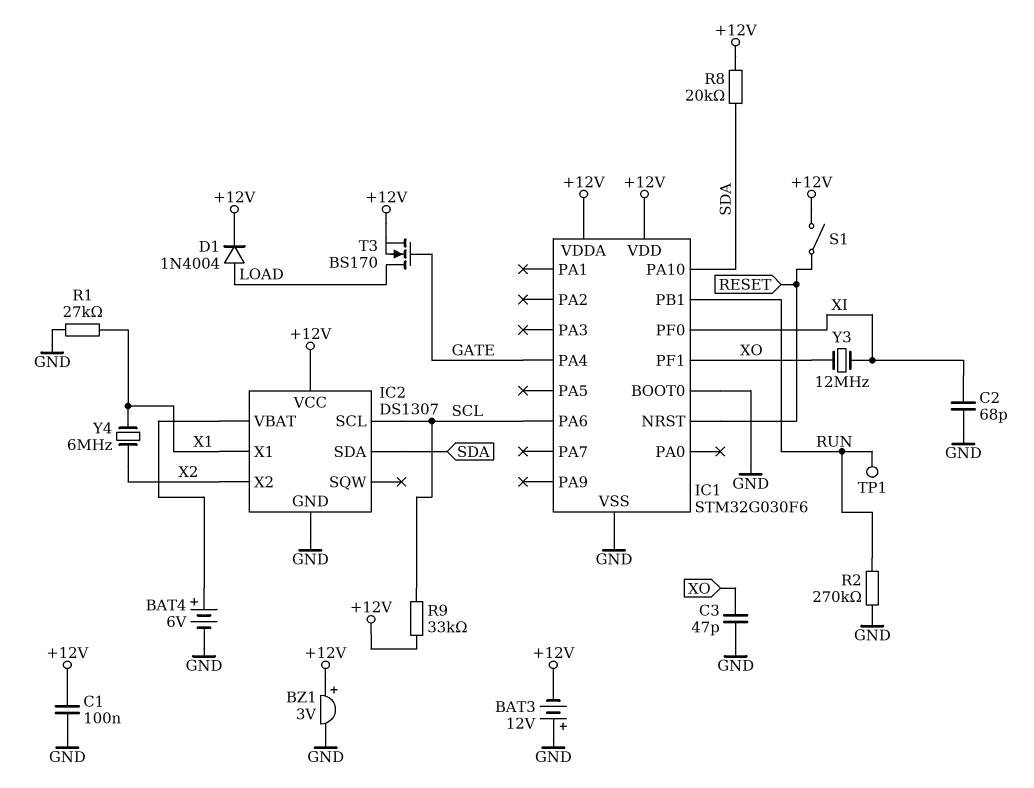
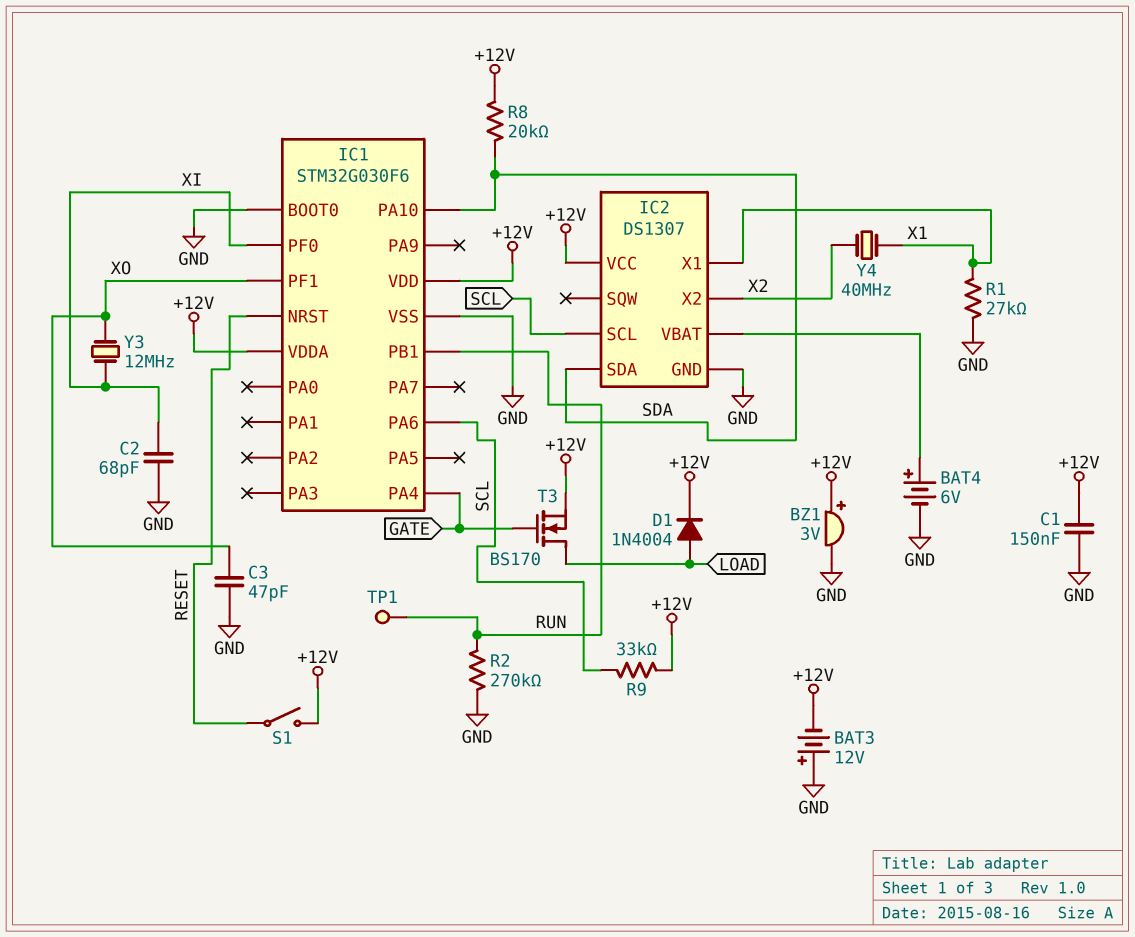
C1: 100nF (+12V, GND) -> 150nF (+12V, GND)
Y4: 6MHz (X1, X2) -> 40MHz (X1, X2)

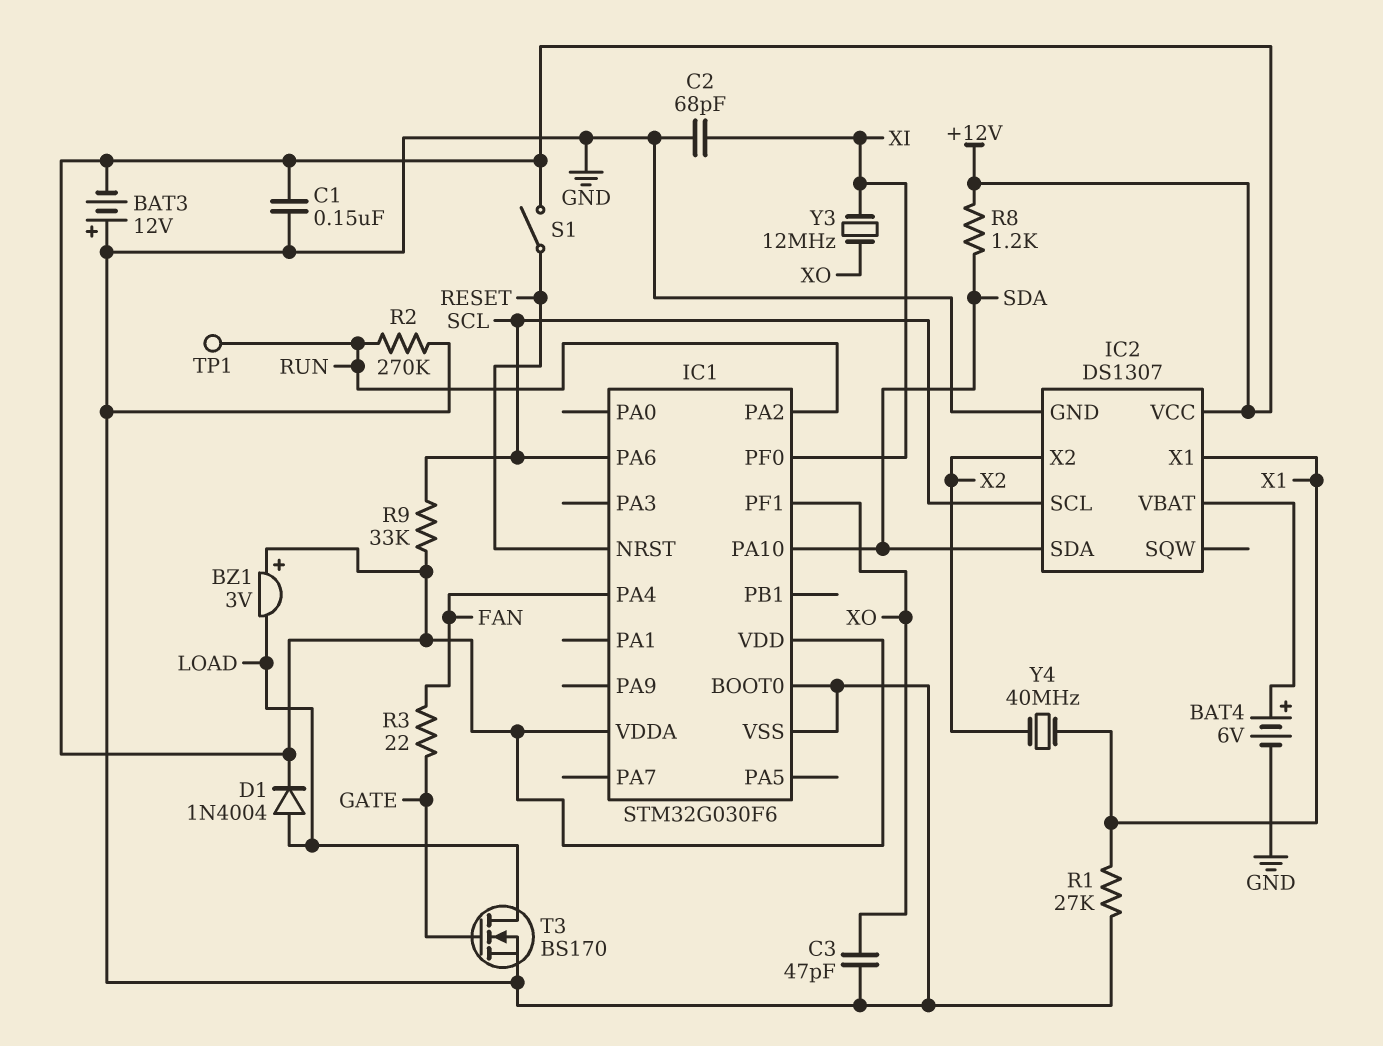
BZ1: buzzer 3V (plus +12V, minus GND) -> buzzer 3V (plus +12V, minus LOAD)
IC1 pin PA2: none -> RUN
IC1 pin PA4: GATE -> FAN
IC1 pin PB1: RUN -> none
R3: none -> 22 (FAN, GATE)
R8: 20k (+12V, SDA) -> 1.2k (+12V, SDA)
T3: NMOS BS170 (G GATE, D LOAD, S +12V) -> NMOS BS170 (G GATE, D LOAD, S GND)

